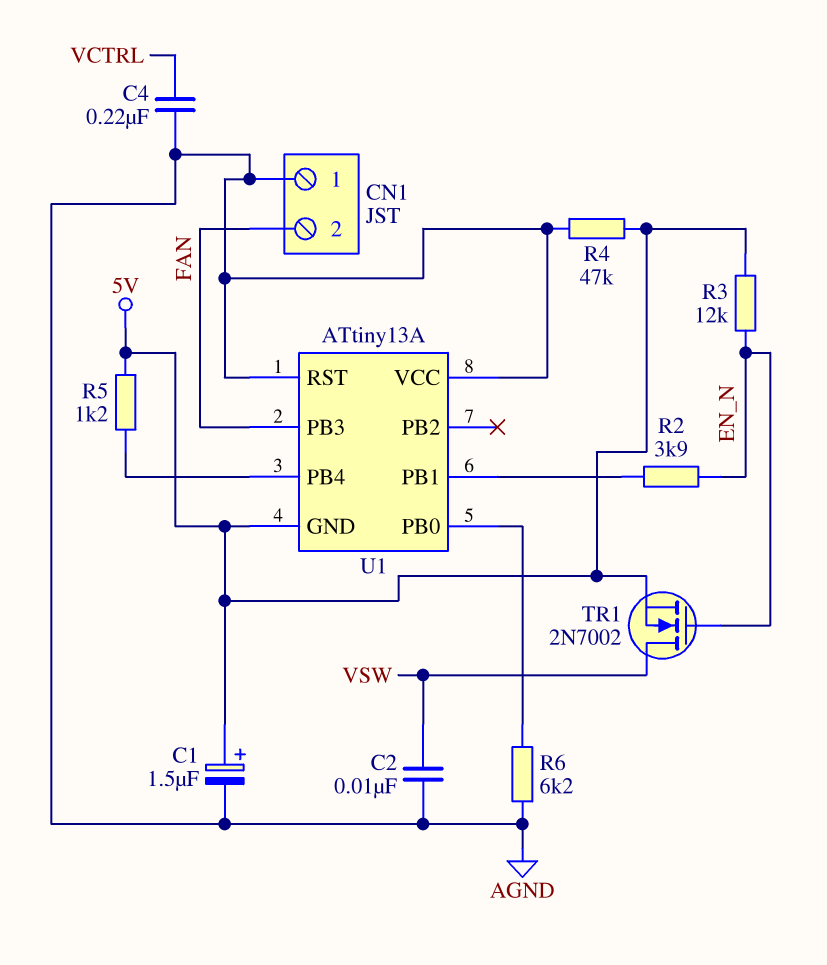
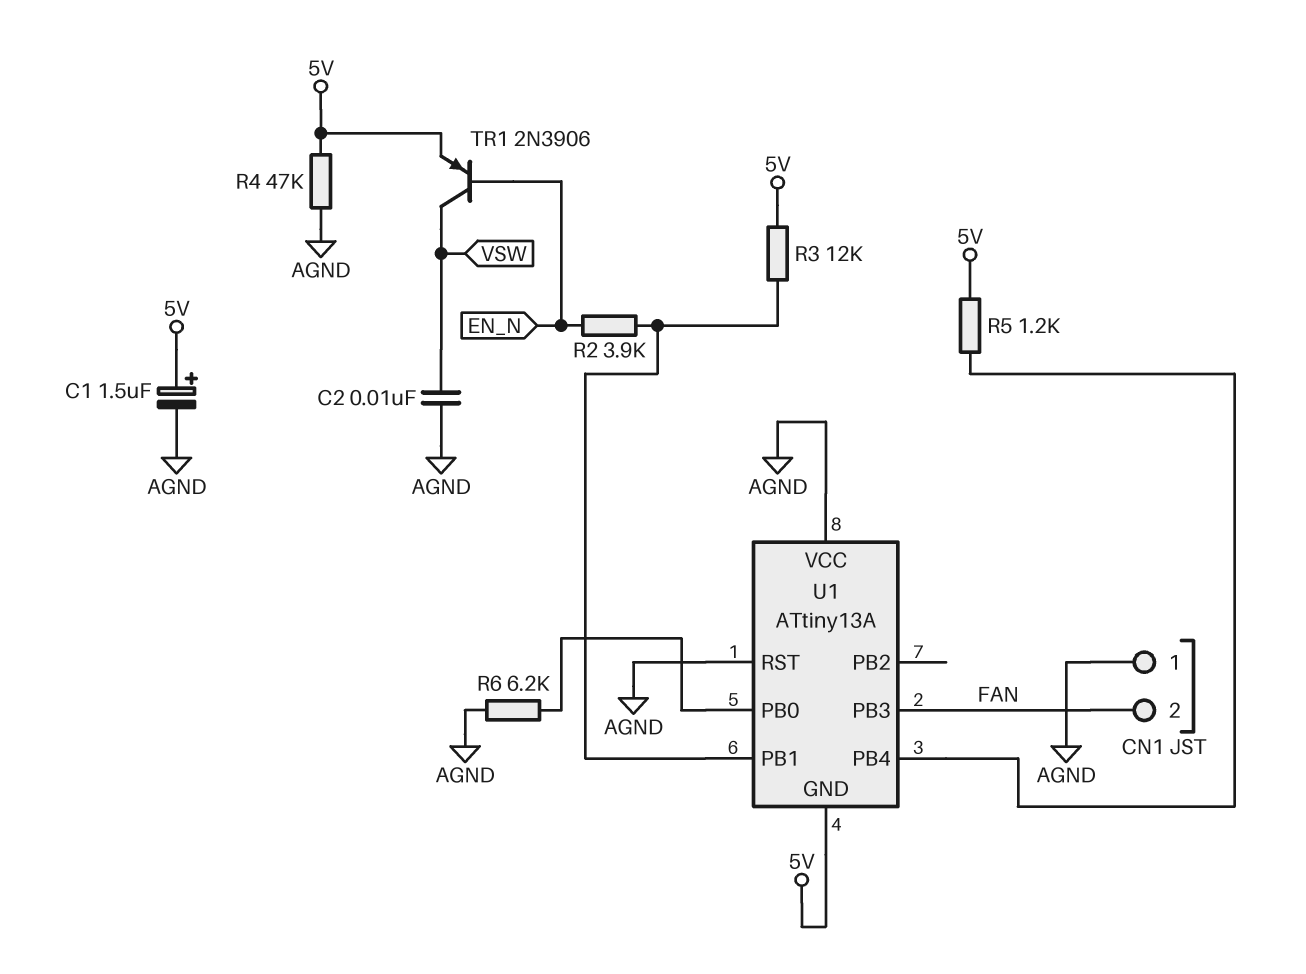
C4: 220nF (AGND, VCTRL) -> none
R3: 12k (5V, EN_N) -> 12k (5V, U1/PB1)
TR1: NMOS 2N7002 (G EN_N, D VSW, S 5V) -> PNP 2N3906 (B EN_N, C VSW, E 5V)

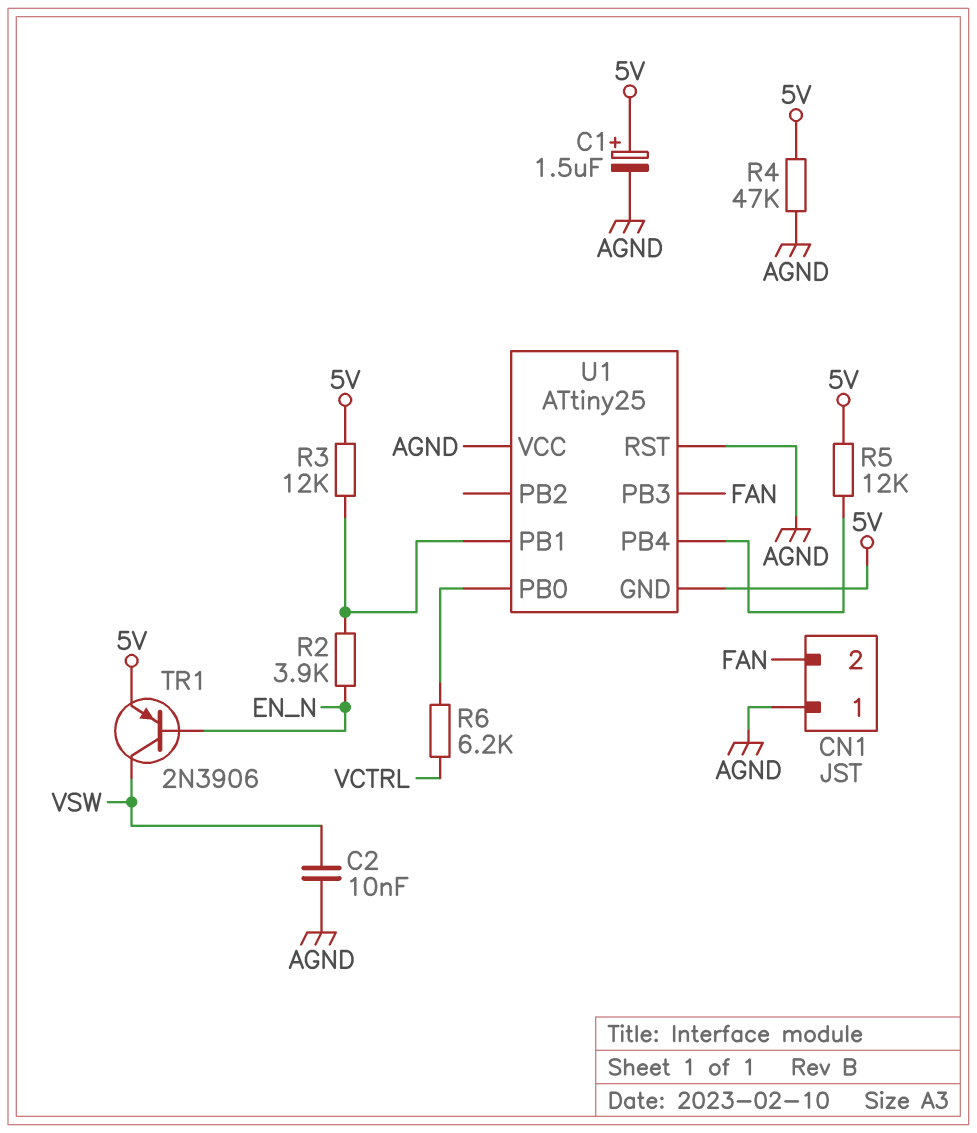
R5: 1.2k (5V, U1/PB4) -> 12k (5V, U1/PB4)
R6: 6.2k (AGND, U1/PB0) -> 6.2k (U1/PB0, VCTRL)
U1: ATtiny13A -> ATtiny25

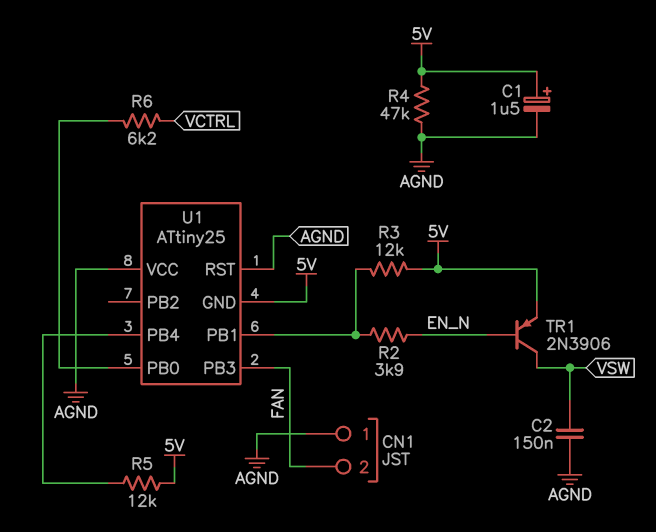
C2: 10nF (AGND, VSW) -> 150nF (AGND, VSW)

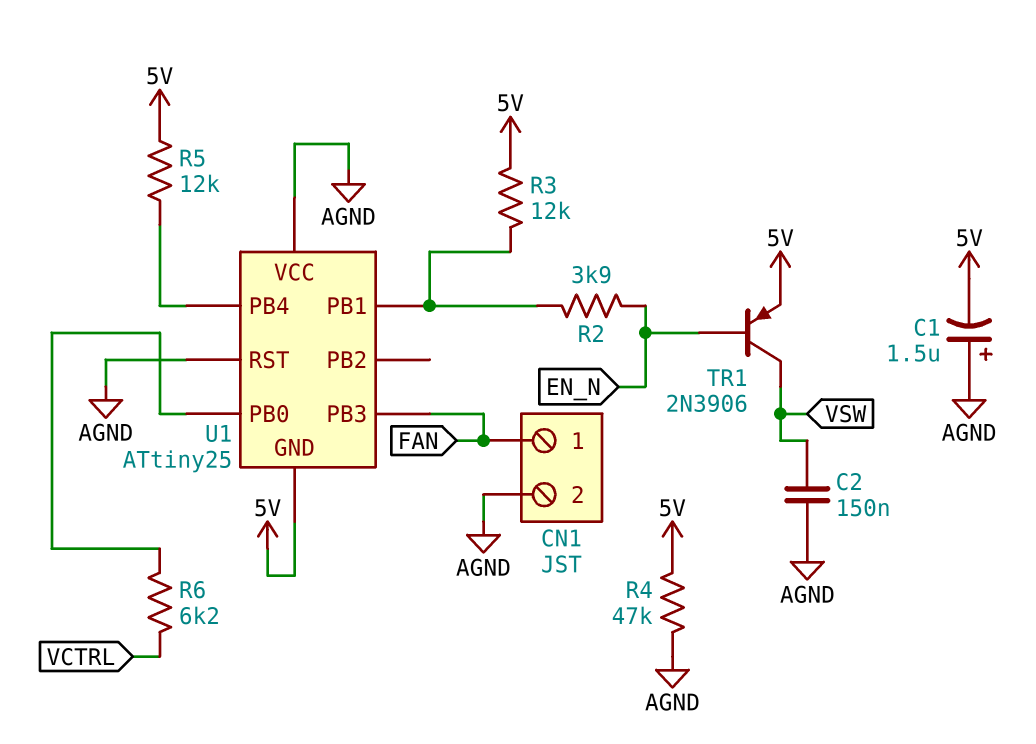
C1: 1.5uF (plus 5V, minus AGND) -> 1.5uF (plus AGND, minus 5V)
CN1 pin 1: AGND -> FAN
CN1 pin 2: FAN -> AGND

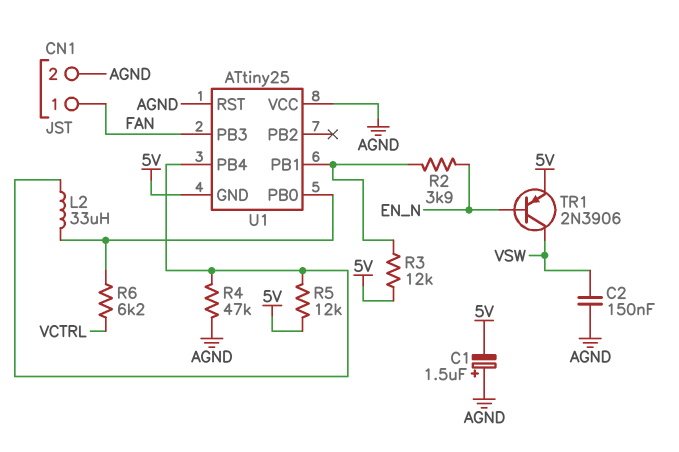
L2: none -> 33uH (U1/PB0, U1/PB4)
R4: 47k (5V, AGND) -> 47k (AGND, U1/PB4)

